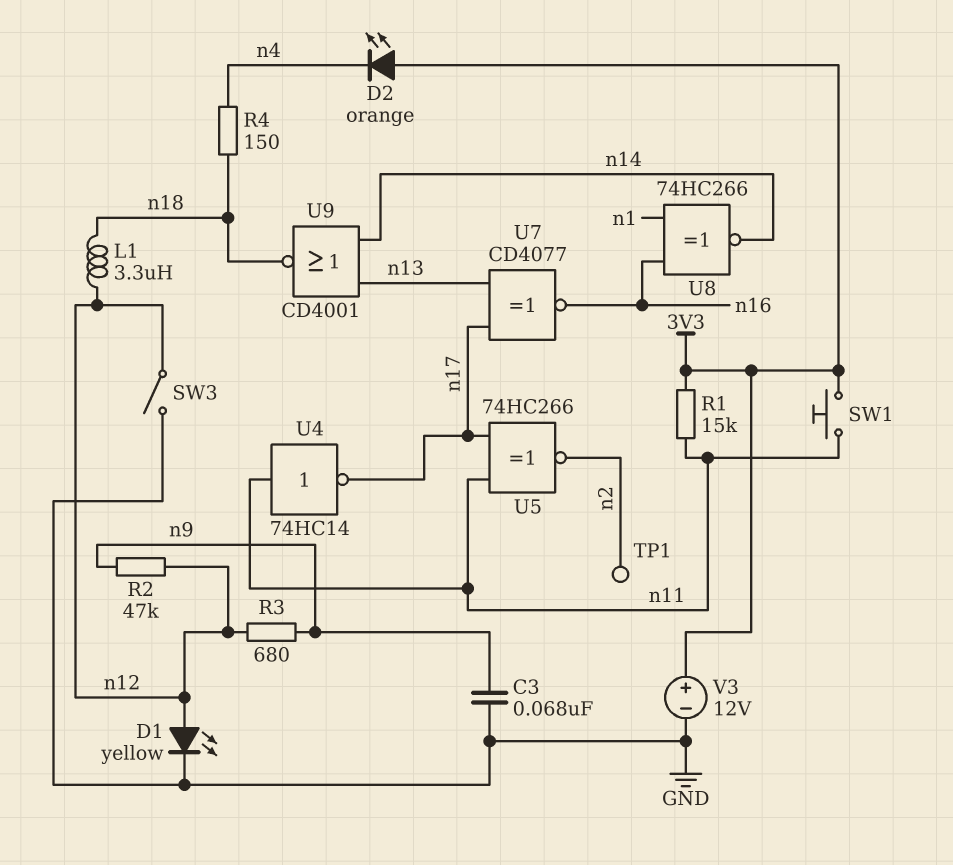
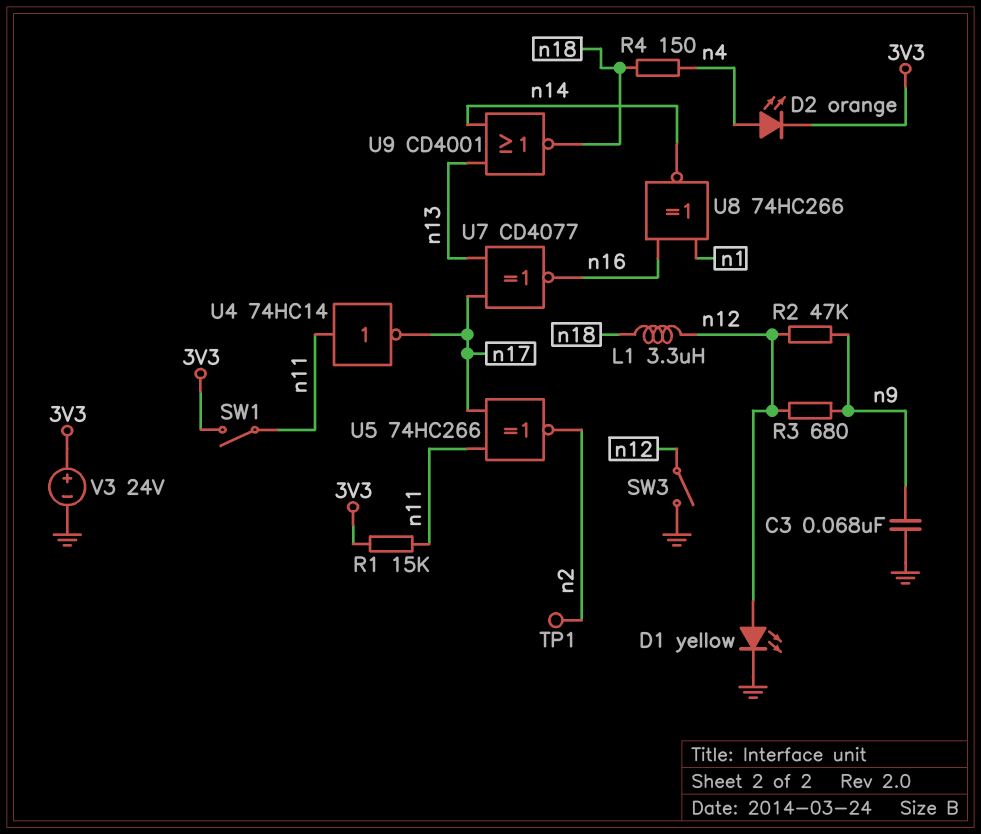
D2: LED orange (A 3V3, K n4) -> LED orange (A n4, K 3V3)
SW1: button (3V3, n11) -> switch (3V3, n11)
V3: 12V (plus 3V3, minus GND) -> 24V (plus 3V3, minus GND)

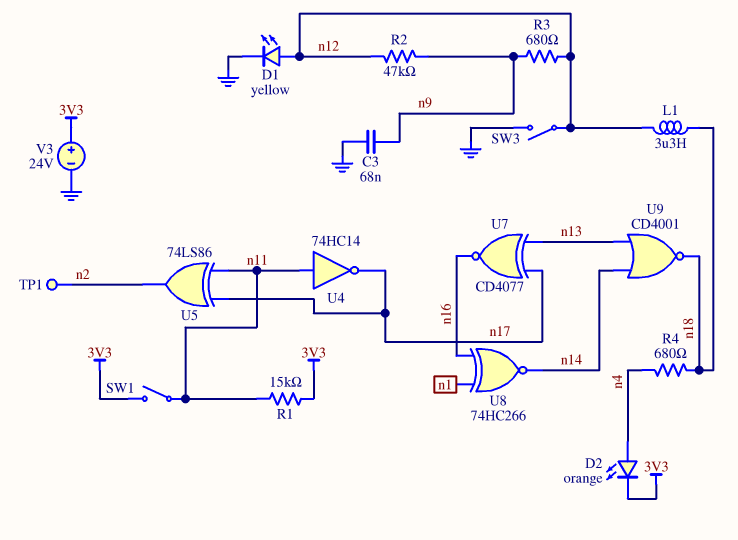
R4: 150 (n4, n18) -> 680 (n4, n18)
U5: XNOR 74HC266 (in n11, in n17, out n2) -> XOR 74LS86 (in n11, in n17, out n2)

